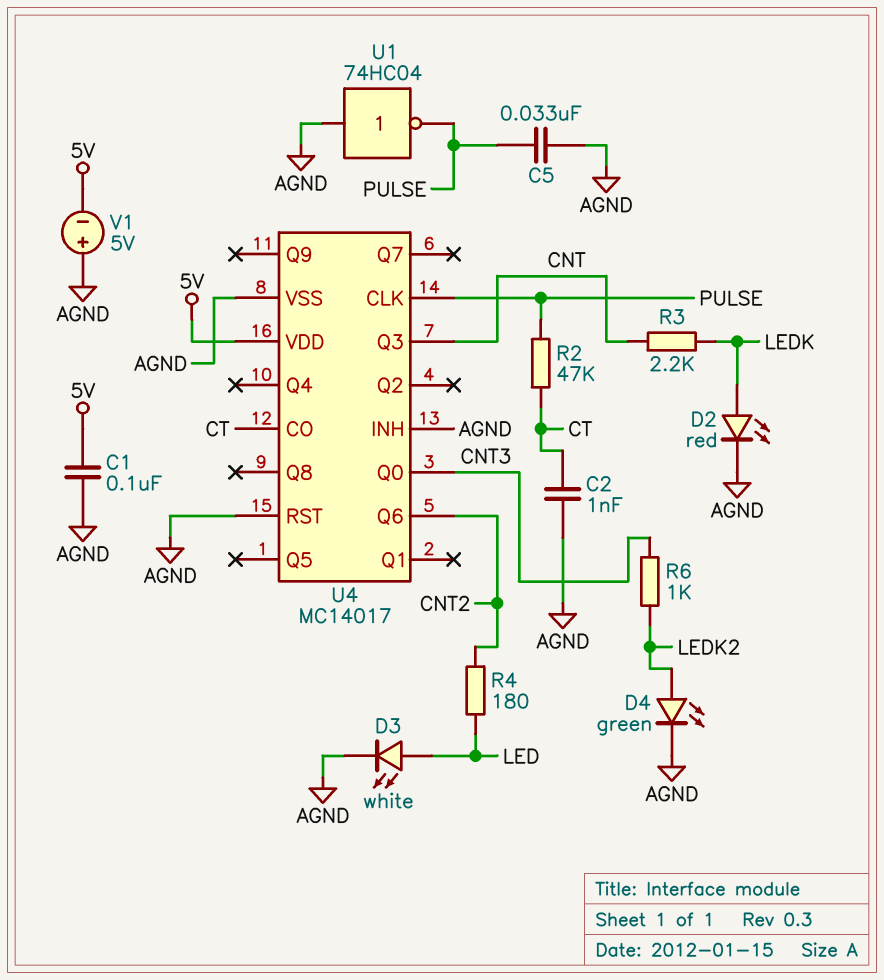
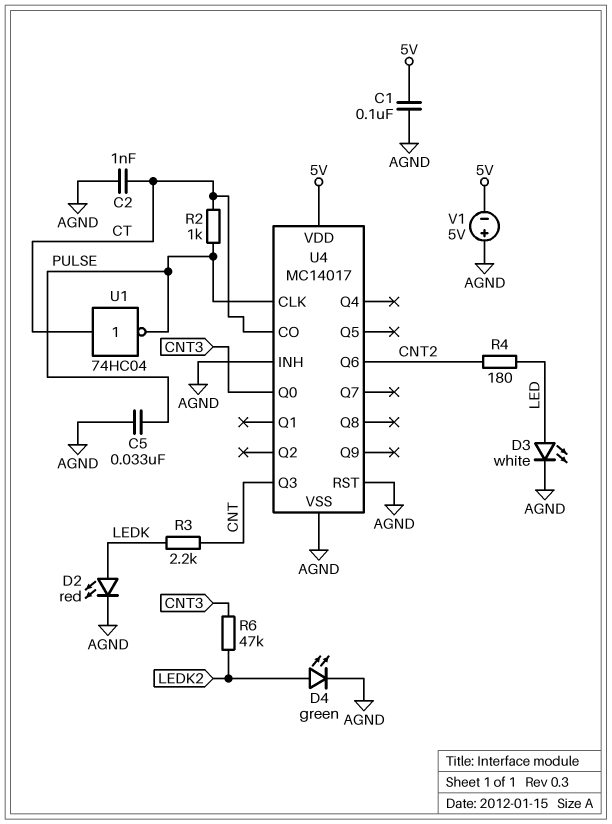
R2: 47k (CT, PULSE) -> 1k (CT, PULSE)
R6: 1k (CNT3, LEDK2) -> 47k (CNT3, LEDK2)
U1: NOT 74HC04 (in AGND, out PULSE) -> NOT 74HC04 (in CT, out PULSE)

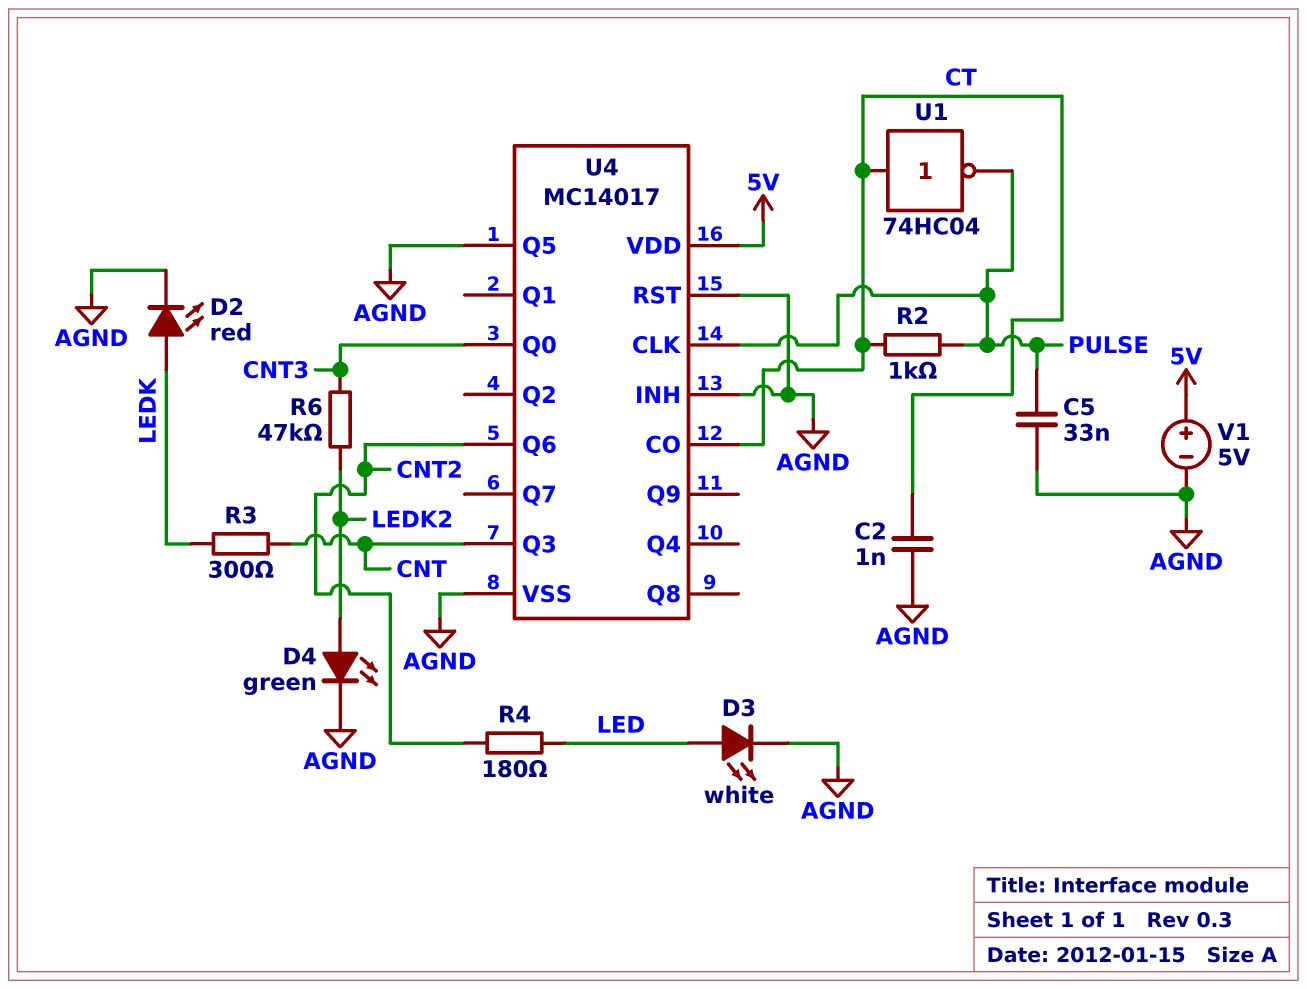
C1: 100nF (5V, AGND) -> none
R3: 2.2k (CNT, LEDK) -> 300 (CNT, LEDK)
U4 pin Q5: none -> AGND
V1: 5V (plus AGND, minus 5V) -> 5V (plus 5V, minus AGND)

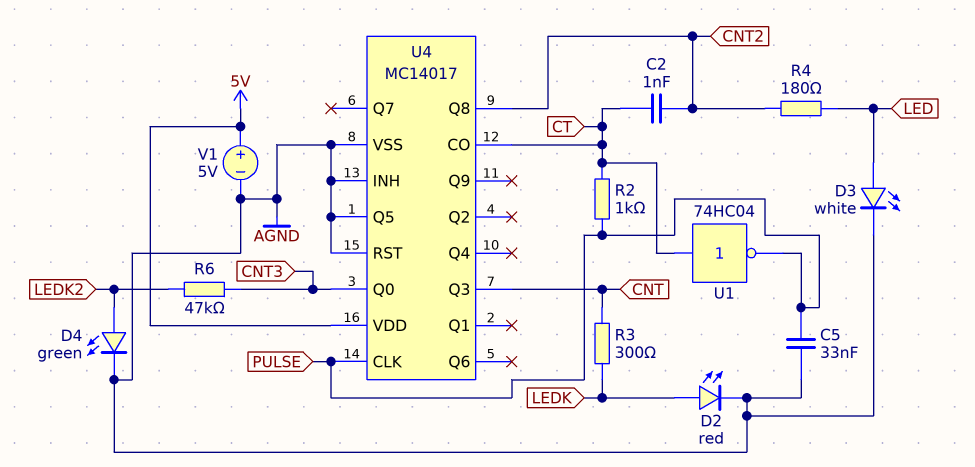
C2: 1nF (AGND, CT) -> 1nF (CNT2, CT)
U4 pin Q6: CNT2 -> none
U4 pin Q8: none -> CNT2

